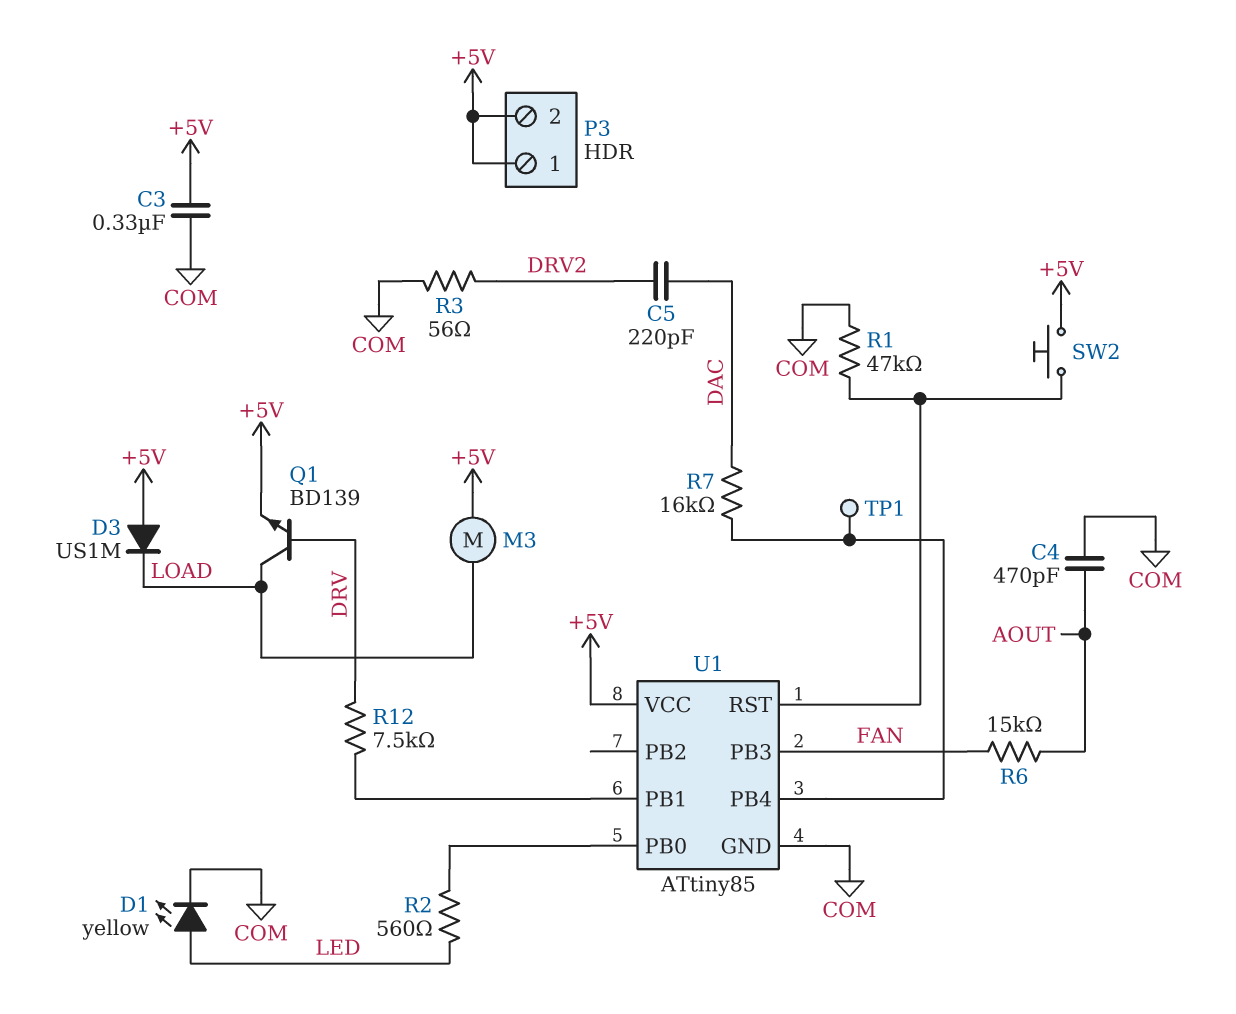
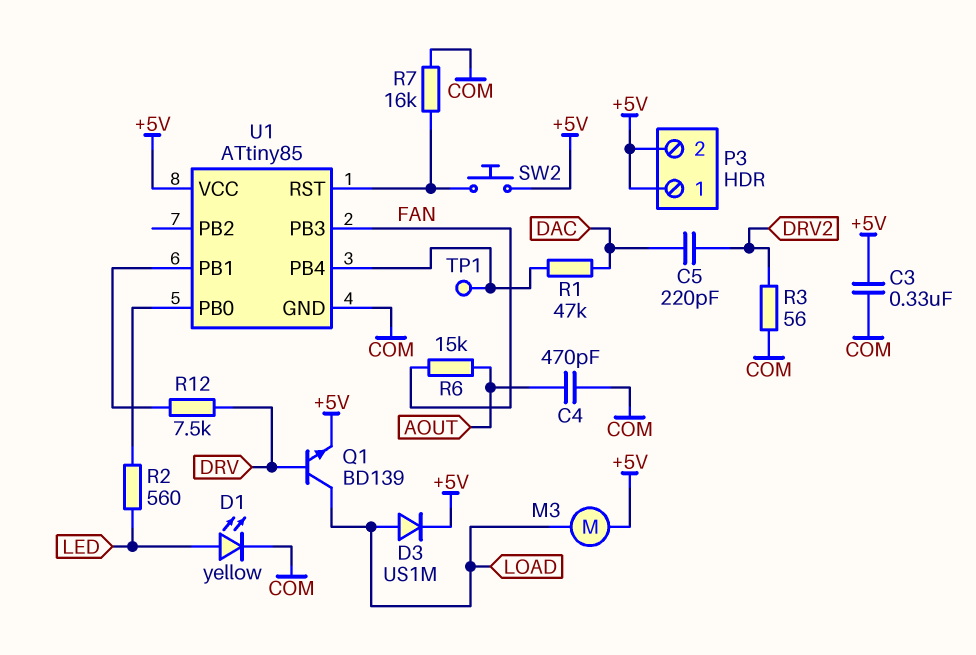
D3: diode US1M (A +5V, K LOAD) -> diode US1M (A LOAD, K +5V)
R1: 47k (COM, U1/RST) -> 47k (DAC, U1/PB4)
R7: 16k (DAC, U1/PB4) -> 16k (COM, U1/RST)

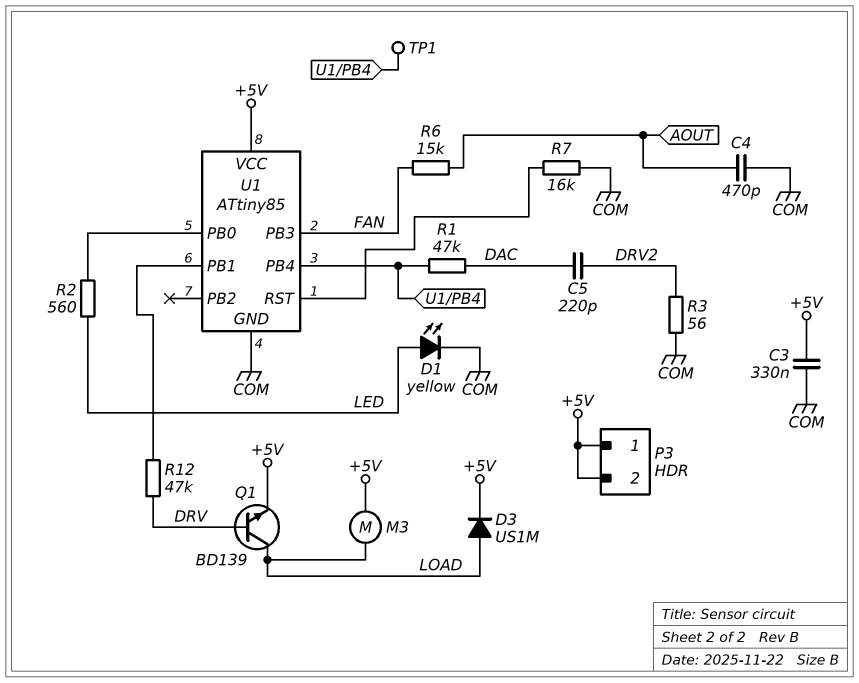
R12: 7.5k (DRV, U1/PB1) -> 47k (DRV, U1/PB1)
SW2: button (+5V, U1/RST) -> none

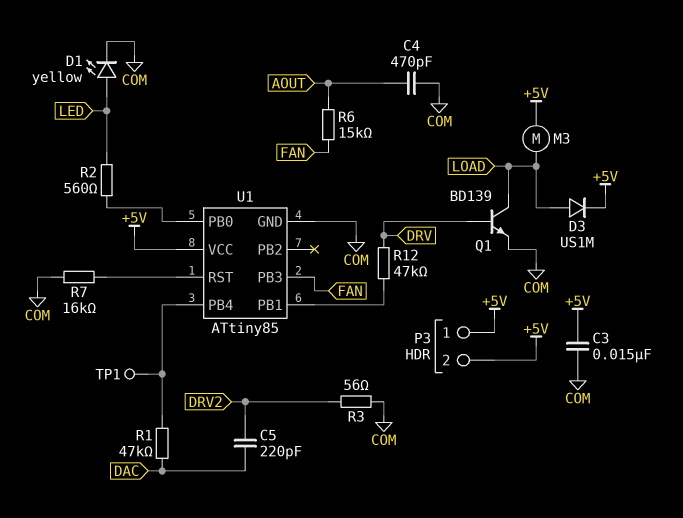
C3: 330nF (+5V, COM) -> 15nF (+5V, COM)
Q1: NPN BD139 (B DRV, C LOAD, E +5V) -> NPN BD139 (B DRV, C LOAD, E COM)

